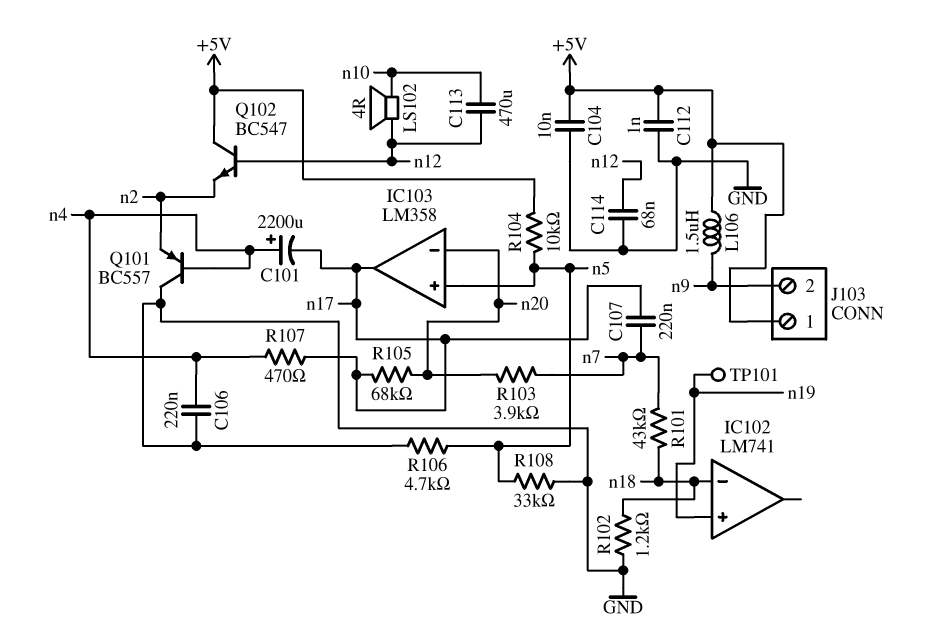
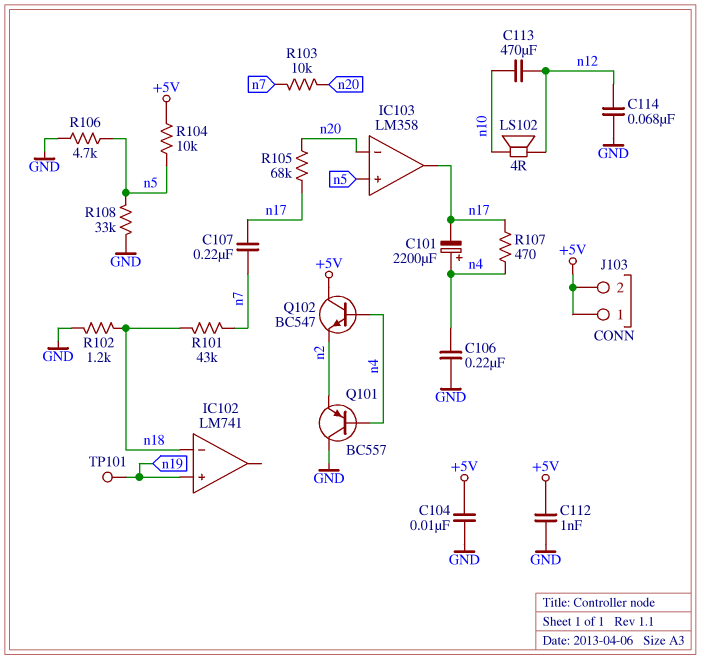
J103 pin 2: n9 -> +5V
L106: 1.5uH (+5V, n9) -> none
Q102: NPN BC547 (B n12, C +5V, E n2) -> NPN BC547 (B n4, C +5V, E n2)
R103: 3.9k (n7, n20) -> 10k (n7, n20)

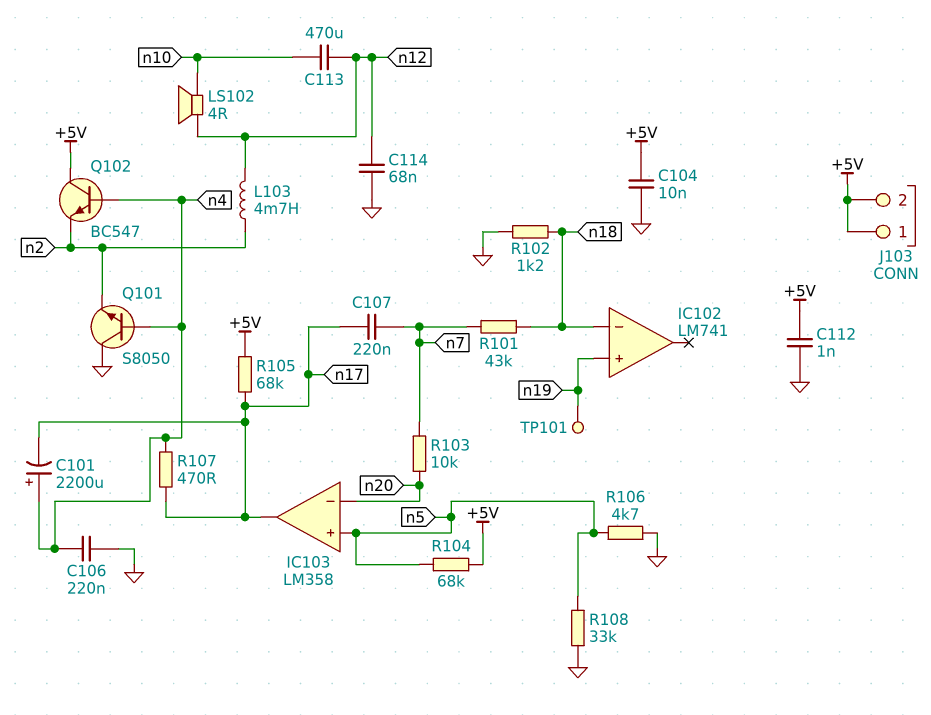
L103: none -> 4.7mH (n2, n12)
Q101: PNP BC557 (B n4, C GND, E n2) -> NPN S8050 (B n4, C GND, E n2)
R104: 10k (+5V, n5) -> 68k (+5V, n5)
R105: 68k (n17, n20) -> 68k (+5V, n17)

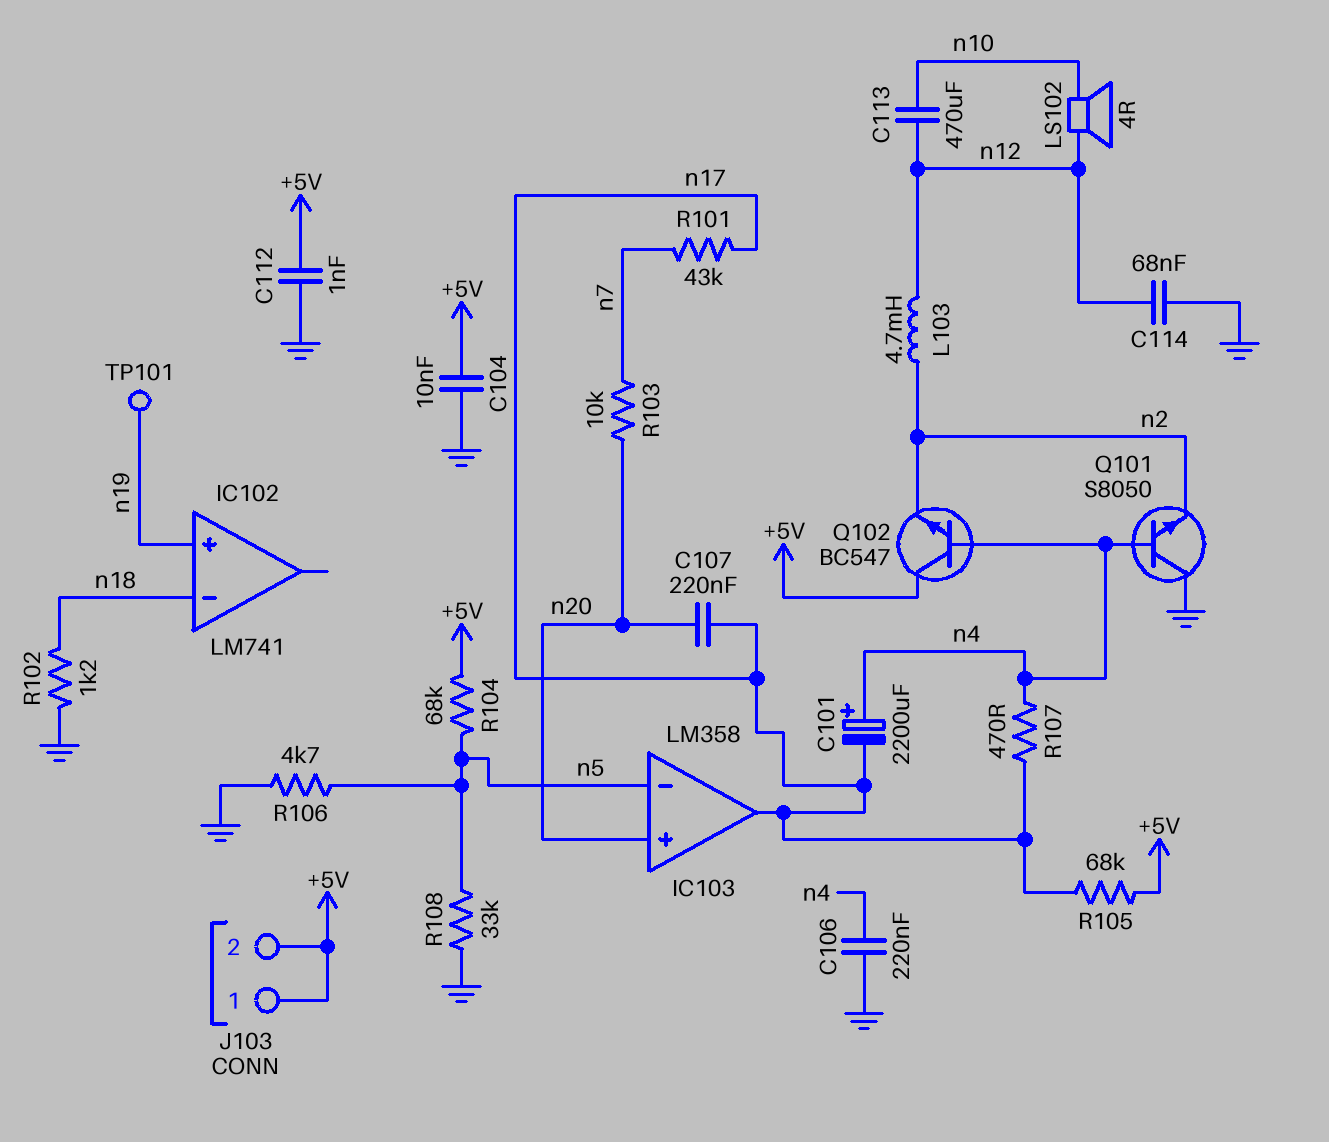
C107: 220nF (n7, n17) -> 220nF (n17, n20)
IC103 pin in+: n5 -> n20
IC103 pin in-: n20 -> n5
R101: 43k (n7, n18) -> 43k (n7, n17)

